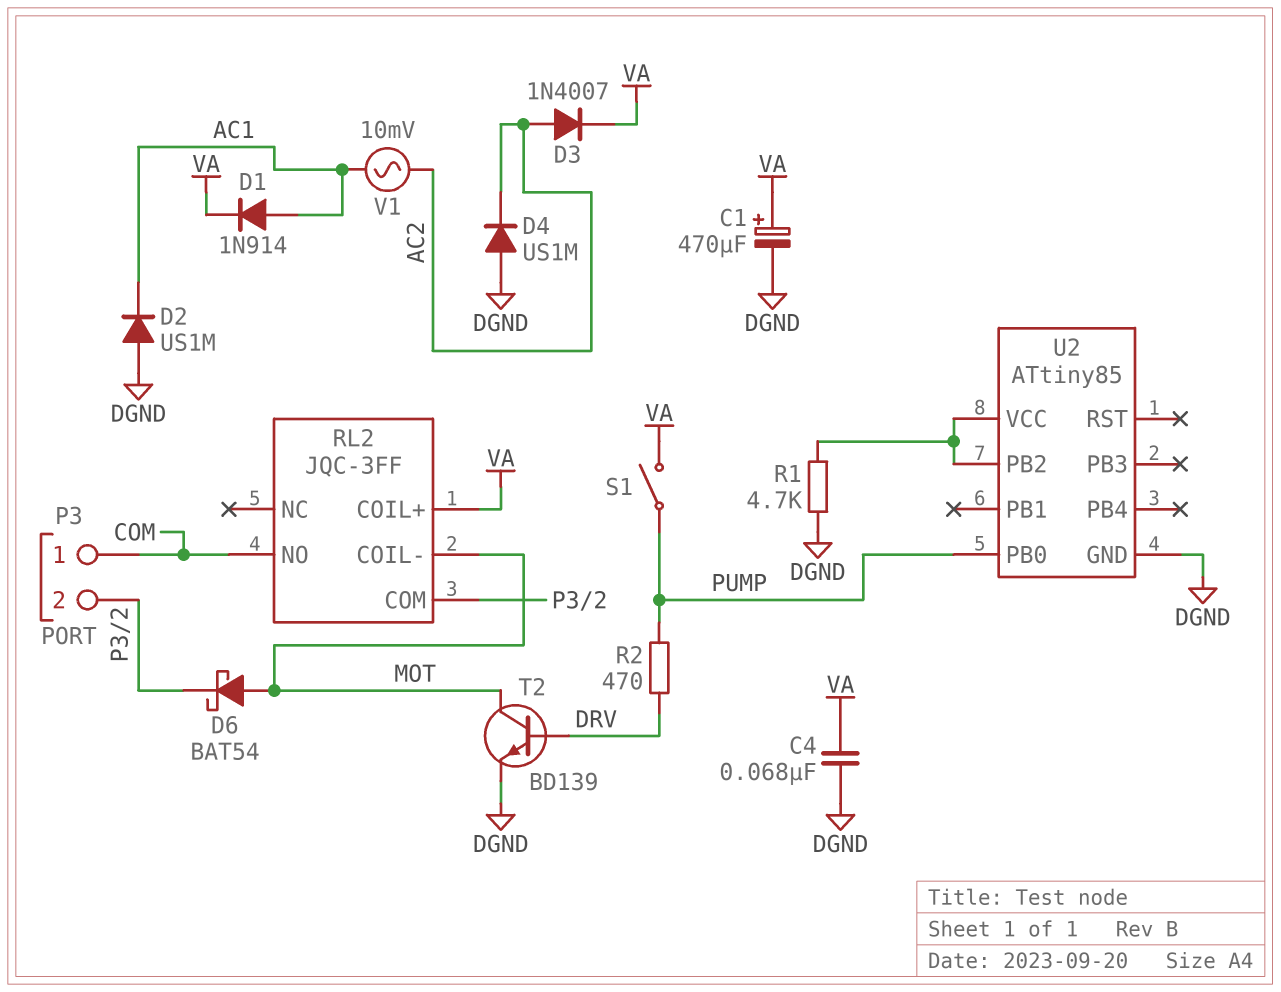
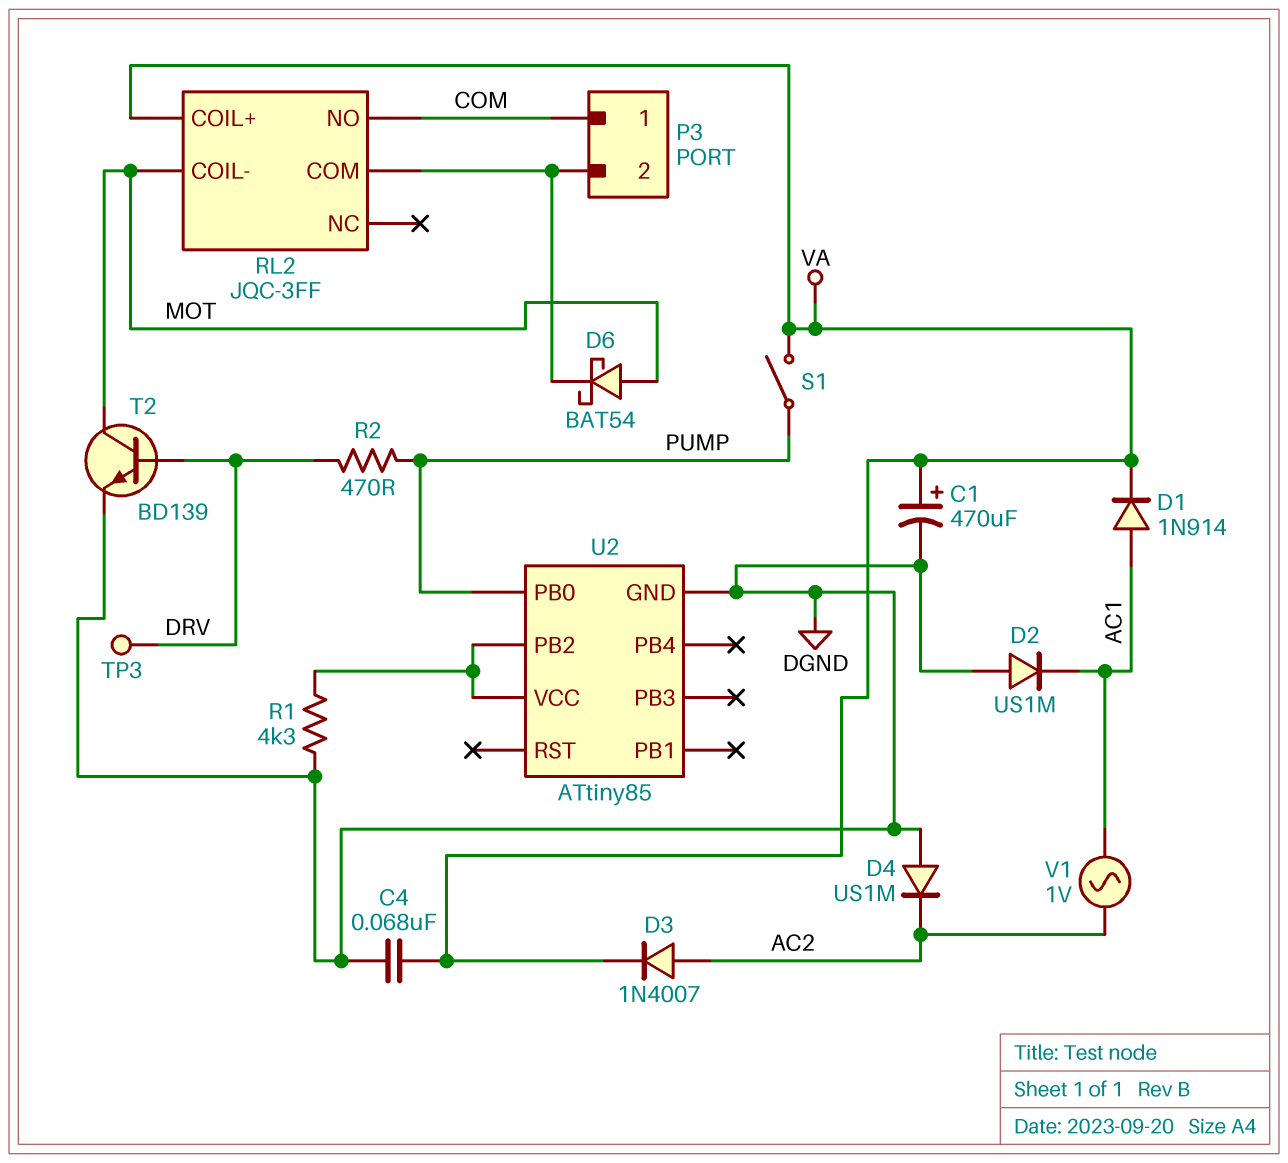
R1: 4.7k (DGND, U2/PB2) -> 4.3k (DGND, U2/PB2)
TP3: none -> test point (DRV)
V1: AC 10mV (AC1, AC2) -> AC 1V (AC1, AC2)

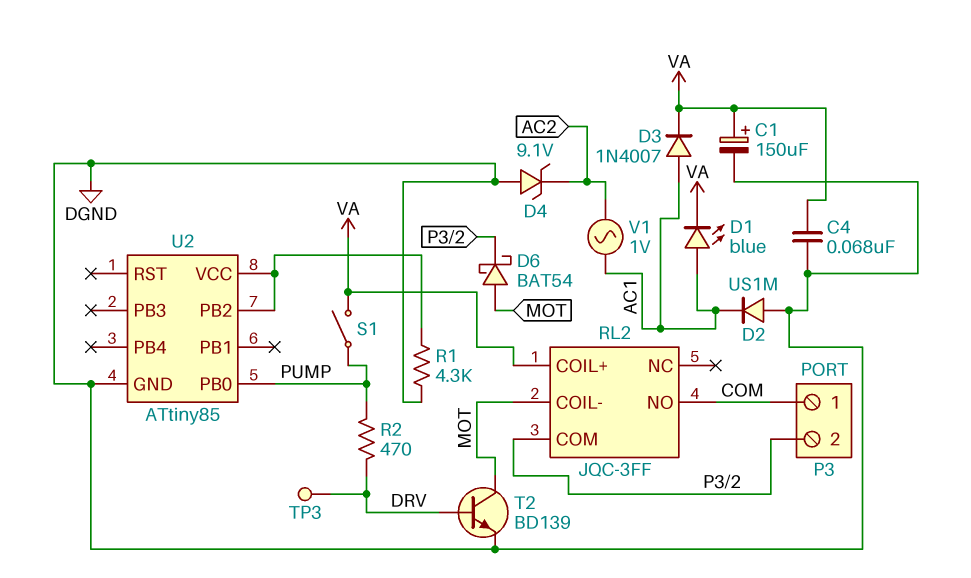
C1: 470uF (plus VA, minus DGND) -> 150uF (plus VA, minus DGND)
D1: diode 1N914 (A AC1, K VA) -> LED blue (A AC1, K VA)
D3: diode 1N4007 (A AC2, K VA) -> diode 1N4007 (A AC1, K VA)
D4: diode US1M (A DGND, K AC2) -> zener 9.1V (A DGND, K AC2)

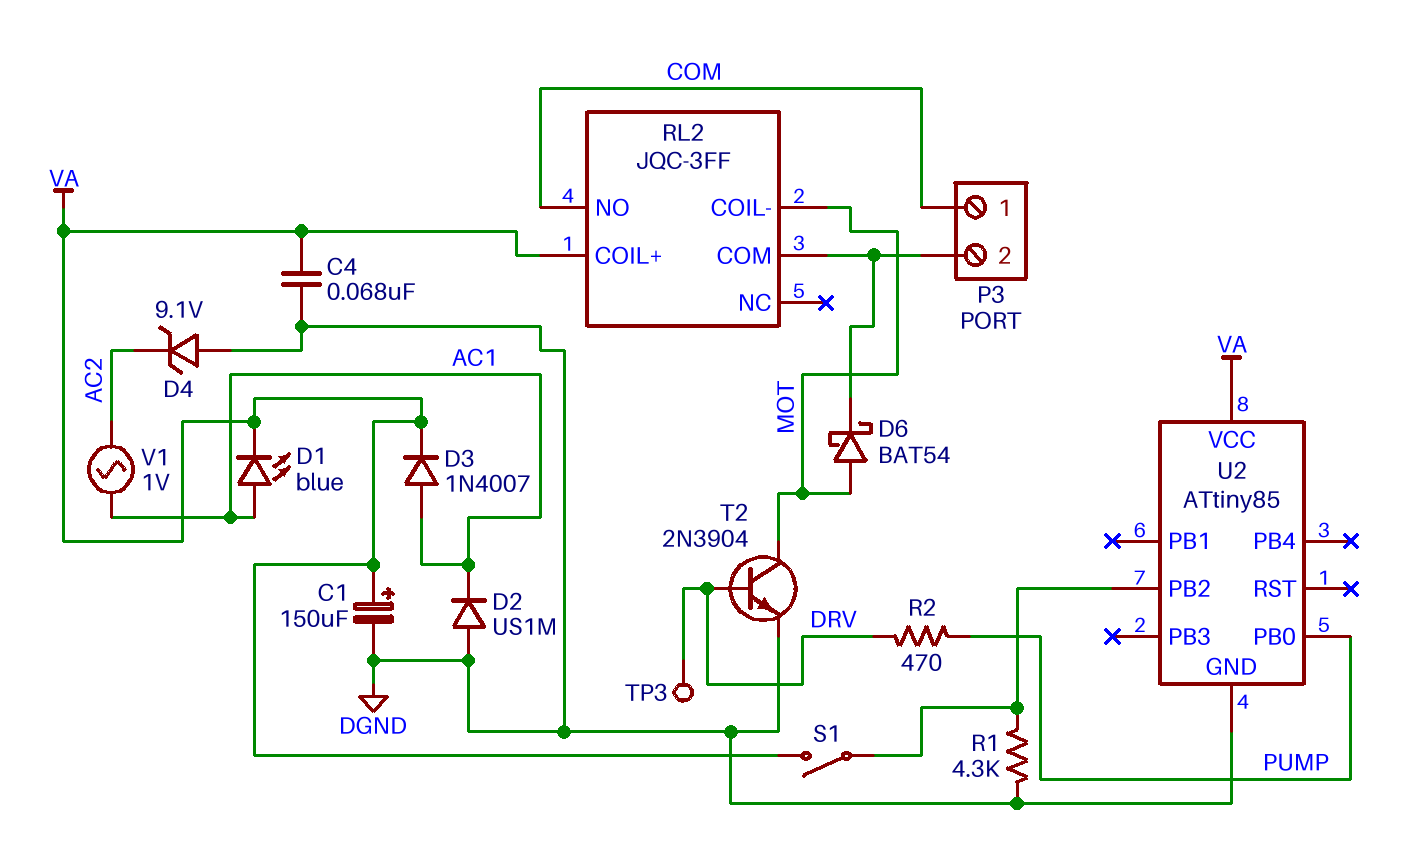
S1: switch (PUMP, VA) -> switch (U2/PB2, VA)
T2: NPN BD139 (B DRV, C MOT, E DGND) -> NPN 2N3904 (B DRV, C MOT, E DGND)
U2 pin VCC: U2/PB2 -> VA

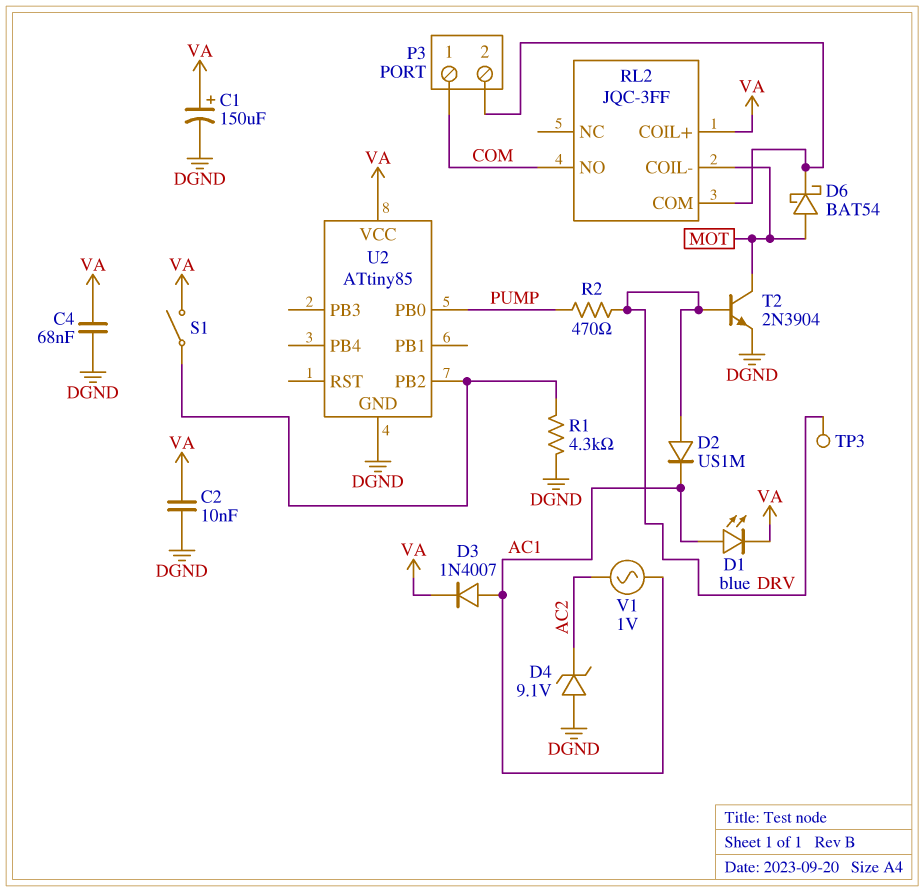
C2: none -> 10nF (DGND, VA)
D2: diode US1M (A DGND, K AC1) -> diode US1M (A DRV, K AC1)

